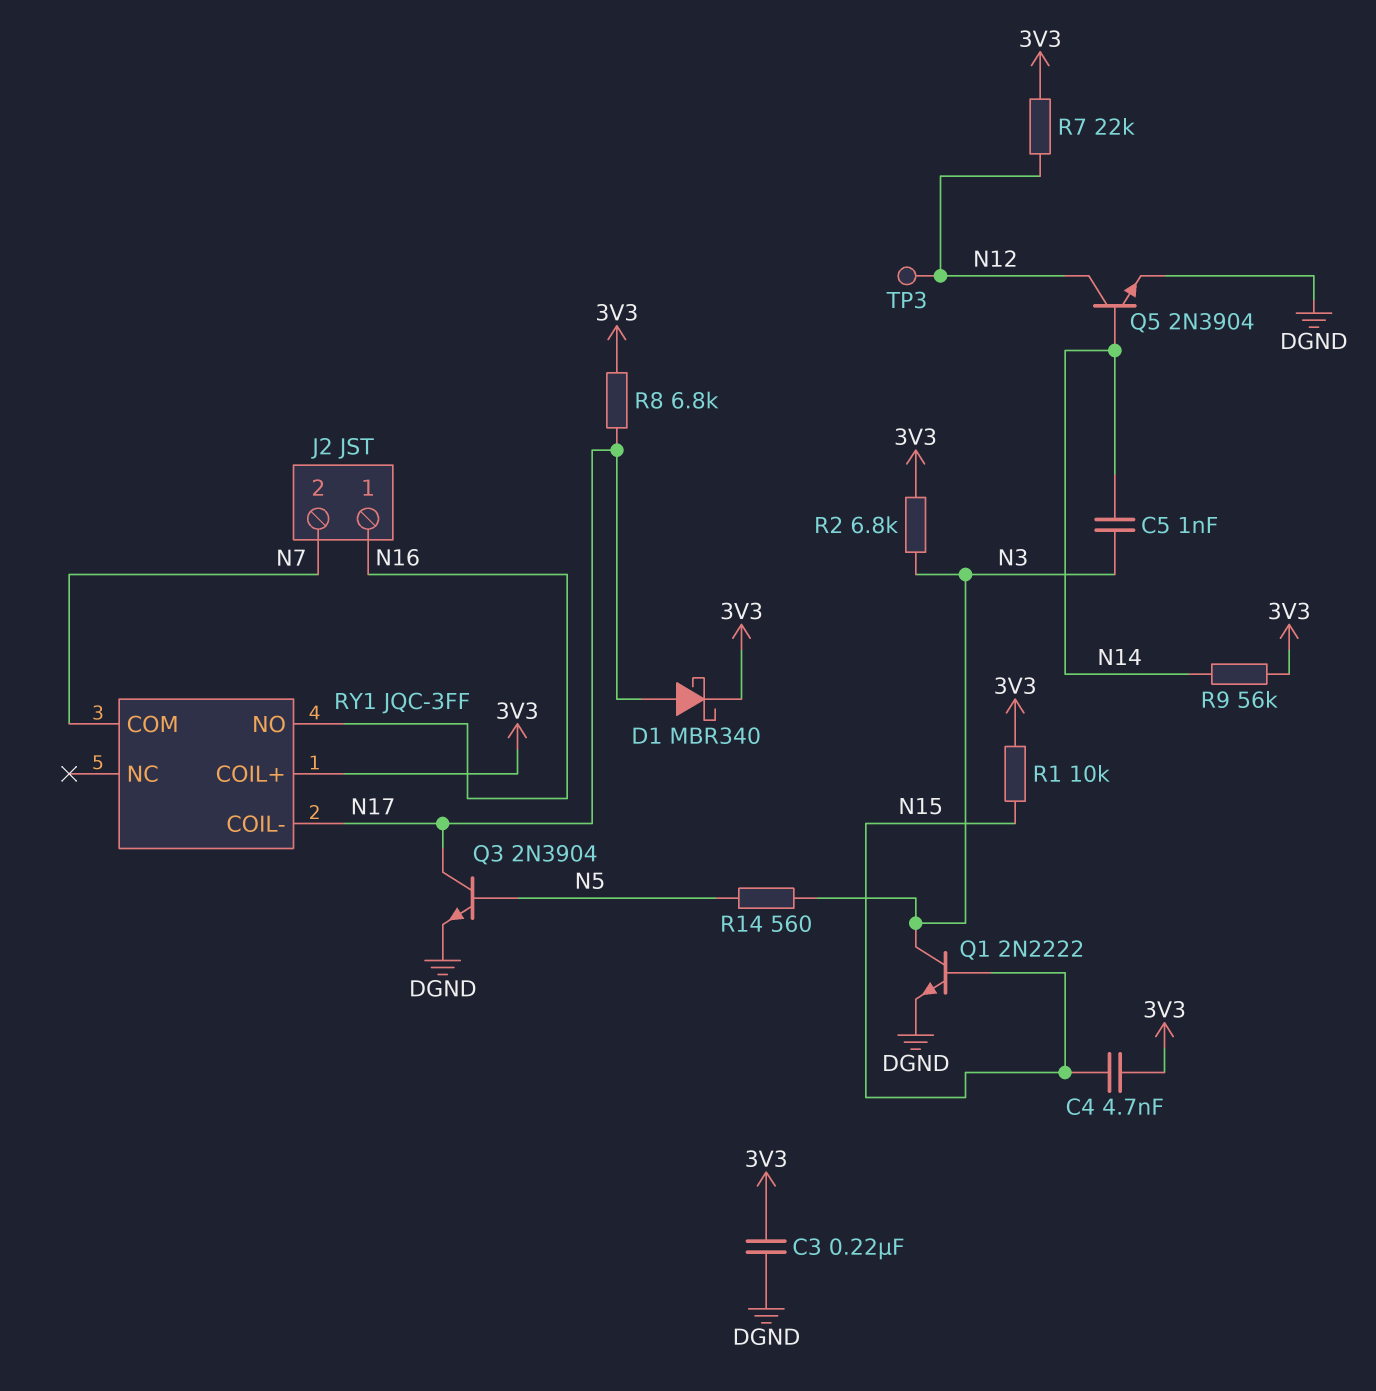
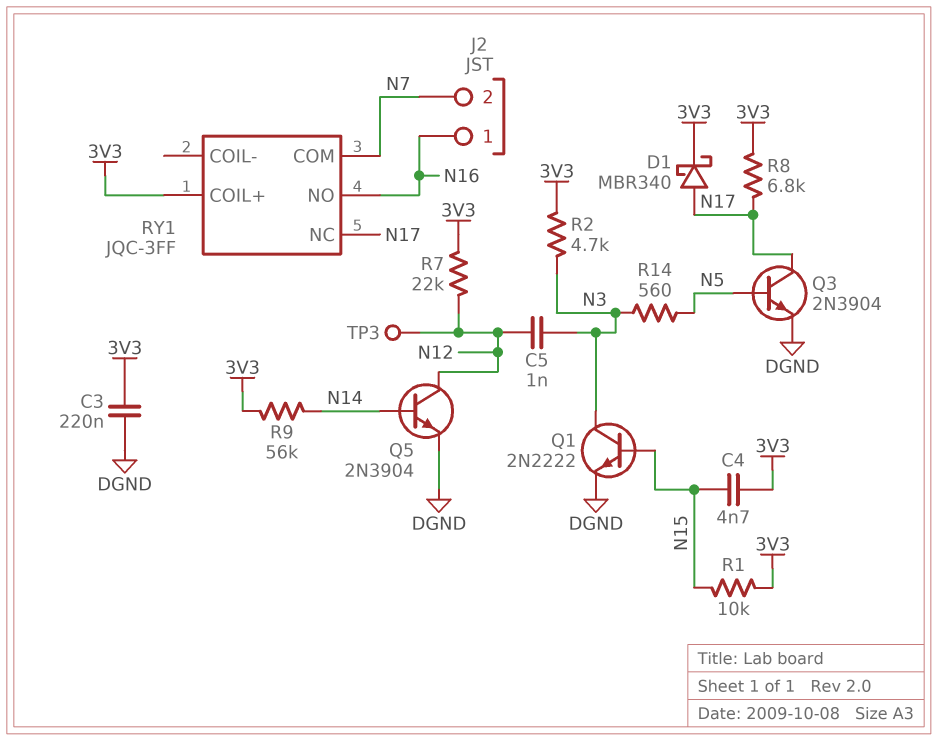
C5: 1nF (N3, N14) -> 1nF (N3, N12)
R2: 6.8k (3V3, N3) -> 4.7k (3V3, N3)
RY1 pin COIL-: N17 -> none
RY1 pin NC: none -> N17

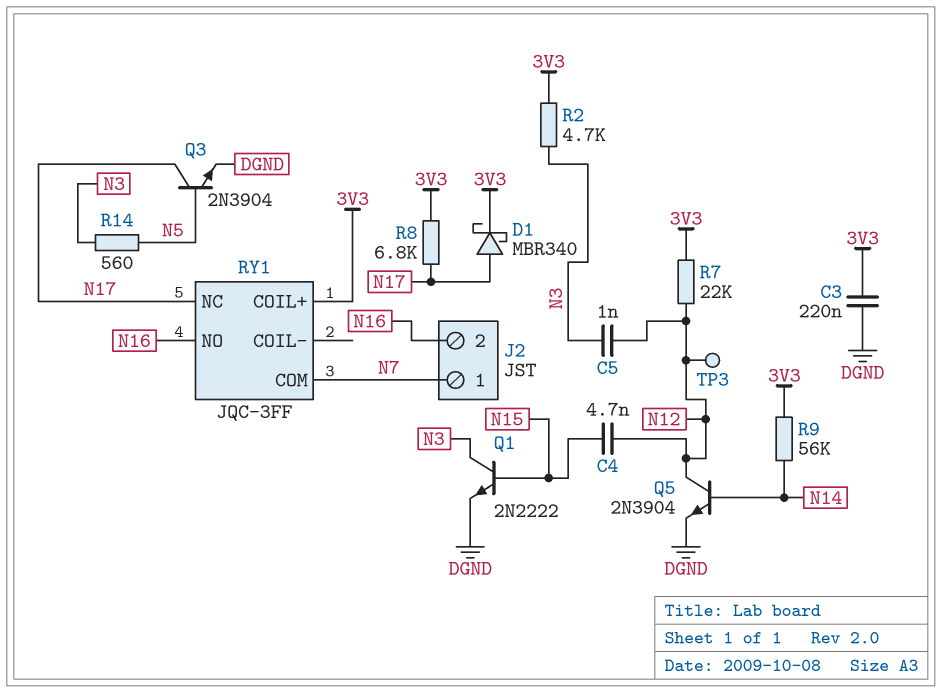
C4: 4.7nF (3V3, N15) -> 4.7nF (N12, N15)
J2 pin 1: N16 -> N7
J2 pin 2: N7 -> N16
R1: 10k (3V3, N15) -> none

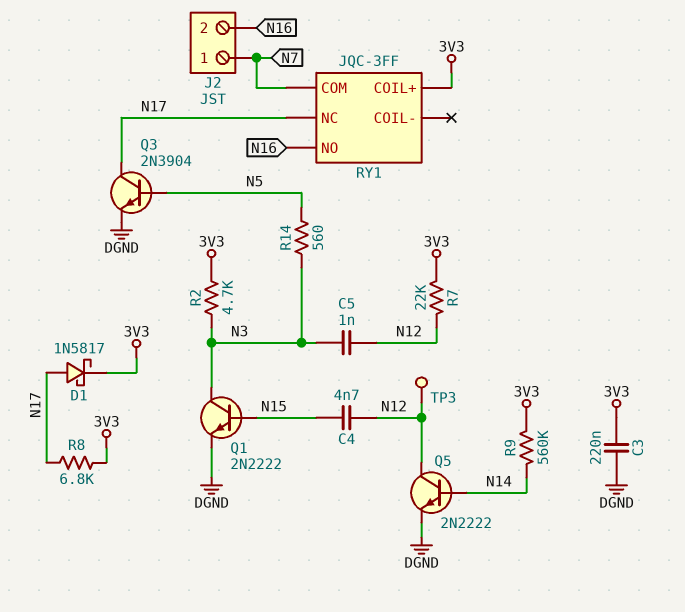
D1: schottky MBR340 (A N17, K 3V3) -> schottky 1N5817 (A N17, K 3V3)
Q5: NPN 2N3904 (B N14, C N12, E DGND) -> NPN 2N2222 (B N14, C N12, E DGND)
R9: 56k (3V3, N14) -> 560k (3V3, N14)

